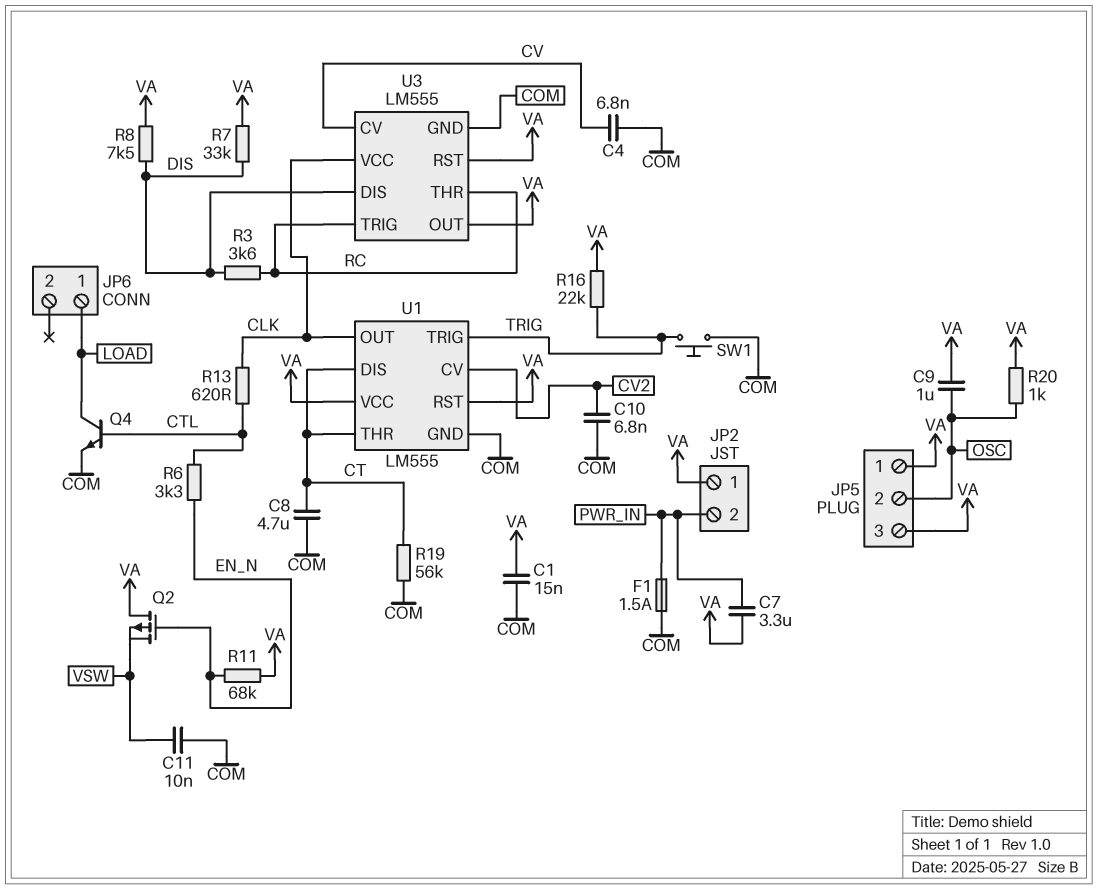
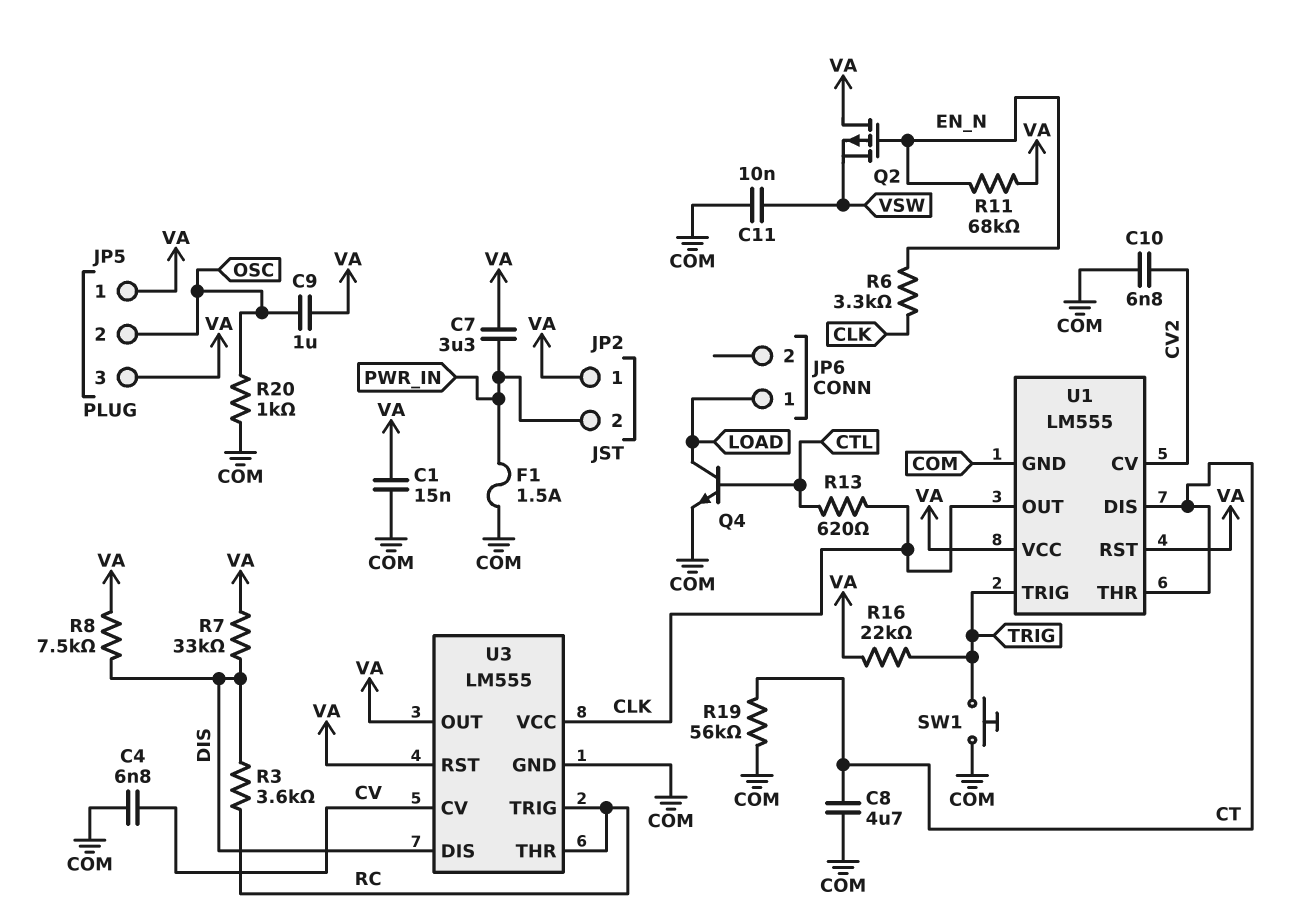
R6: 3.3k (CTL, EN_N) -> 3.3k (CLK, EN_N)
R20: 1k (OSC, VA) -> 1k (COM, OSC)

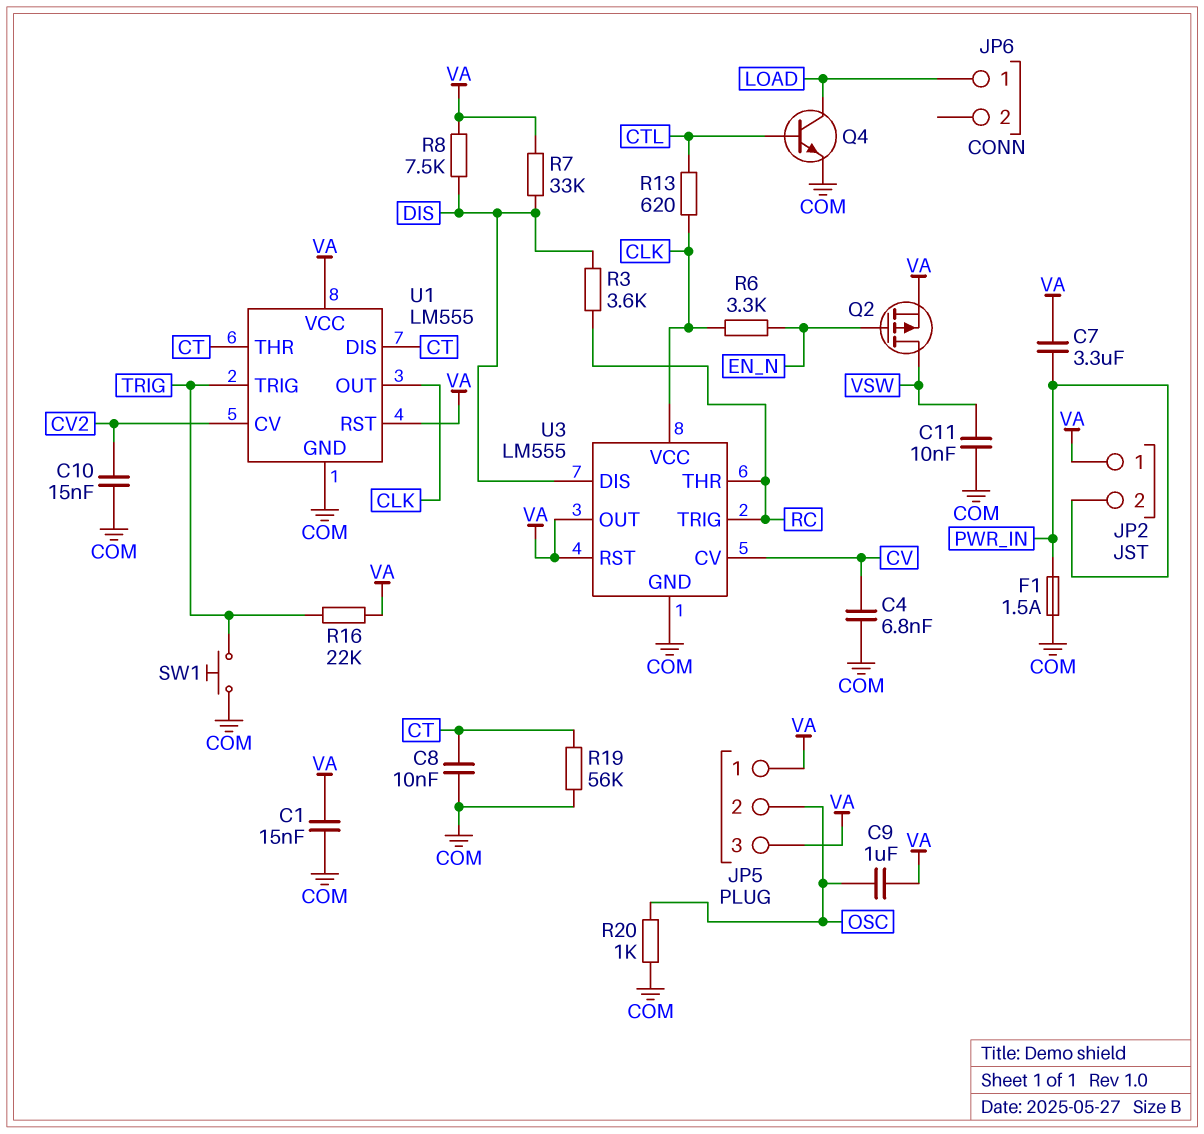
C8: 4.7uF (COM, CT) -> 10nF (COM, CT)
C10: 6.8nF (COM, CV2) -> 15nF (COM, CV2)
Q2: PMOS (G EN_N, D VA, S VSW) -> PMOS (G EN_N, D VSW, S VA)
R11: 68k (EN_N, VA) -> none

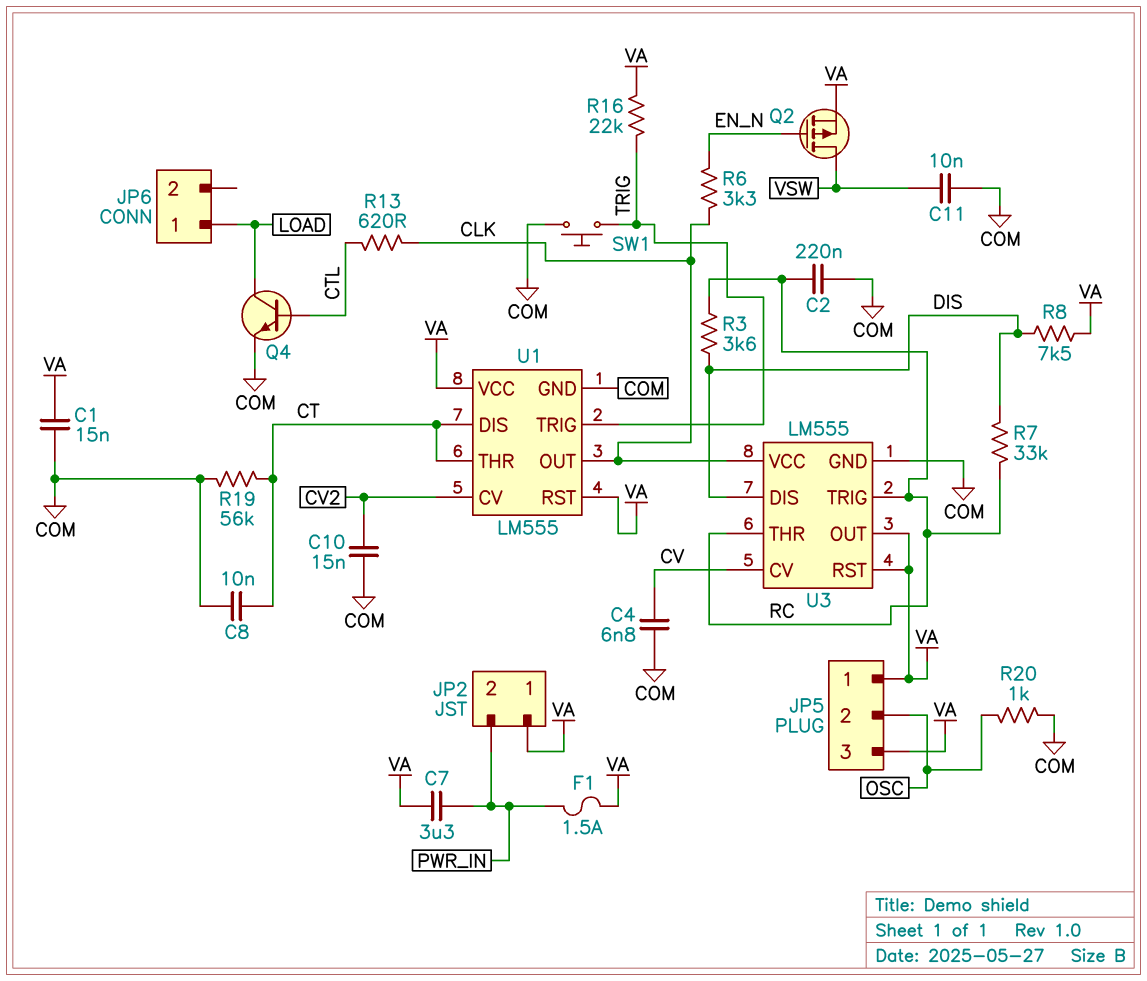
C2: none -> 220nF (COM, RC)
C9: 1uF (OSC, VA) -> none
F1: 1.5A (COM, PWR_IN) -> 1.5A (PWR_IN, VA)
R7: 33k (DIS, VA) -> 33k (DIS, RC)

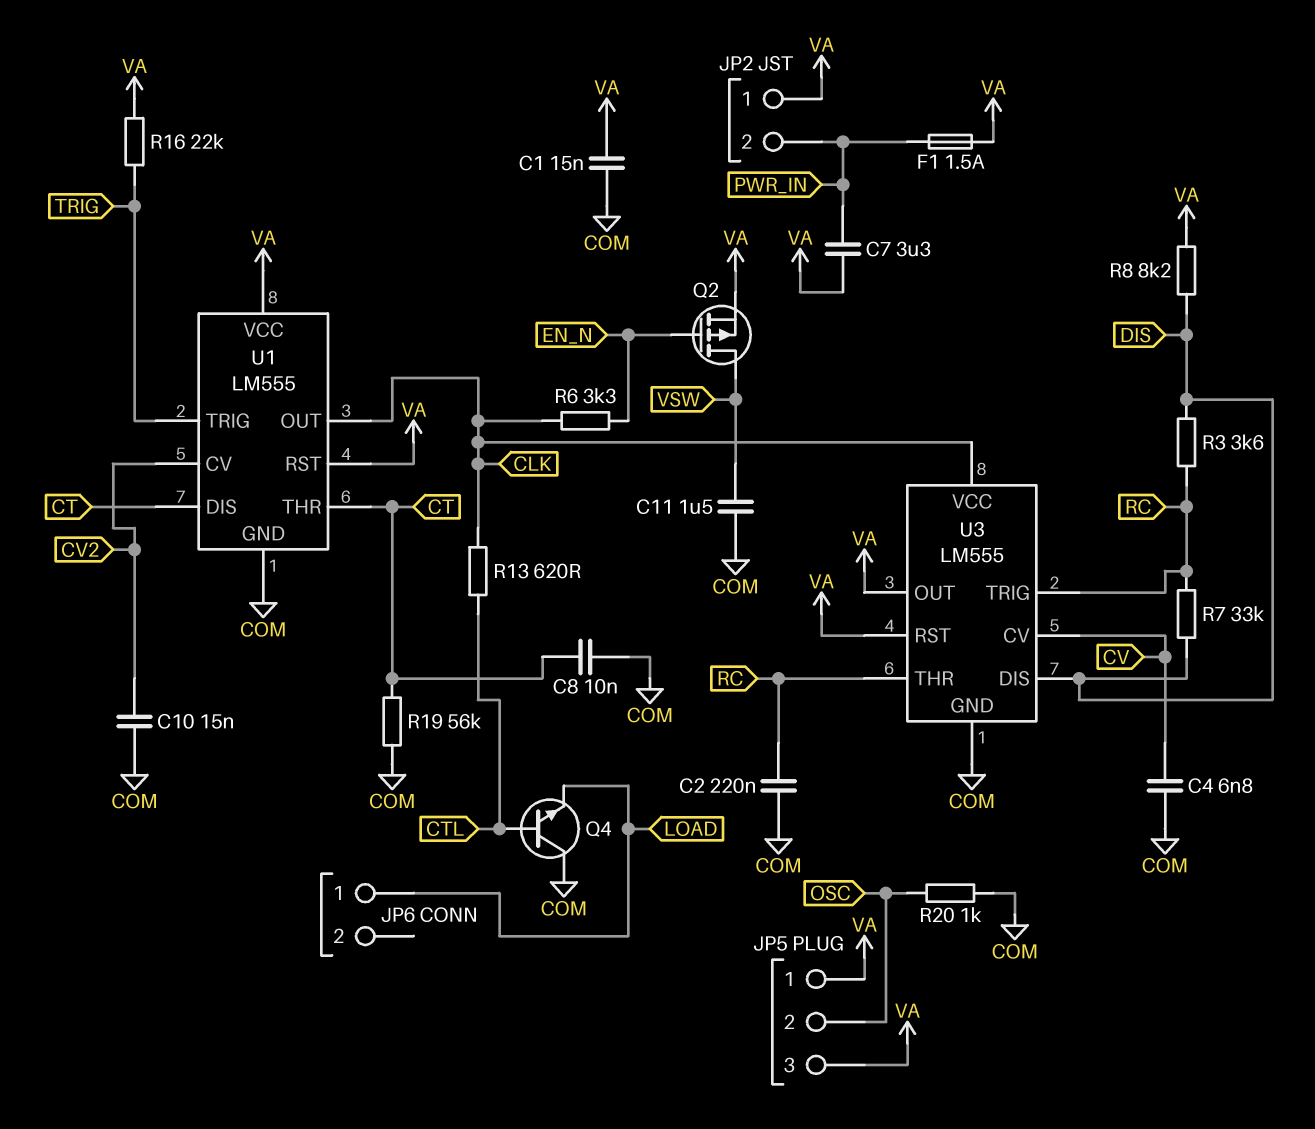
C11: 10nF (COM, VSW) -> 1.5uF (COM, VSW)
Q4: NPN (B CTL, C LOAD, E COM) -> NPN (B CTL, C COM, E LOAD)
R8: 7.5k (DIS, VA) -> 8.2k (DIS, VA)
SW1: button (COM, TRIG) -> none

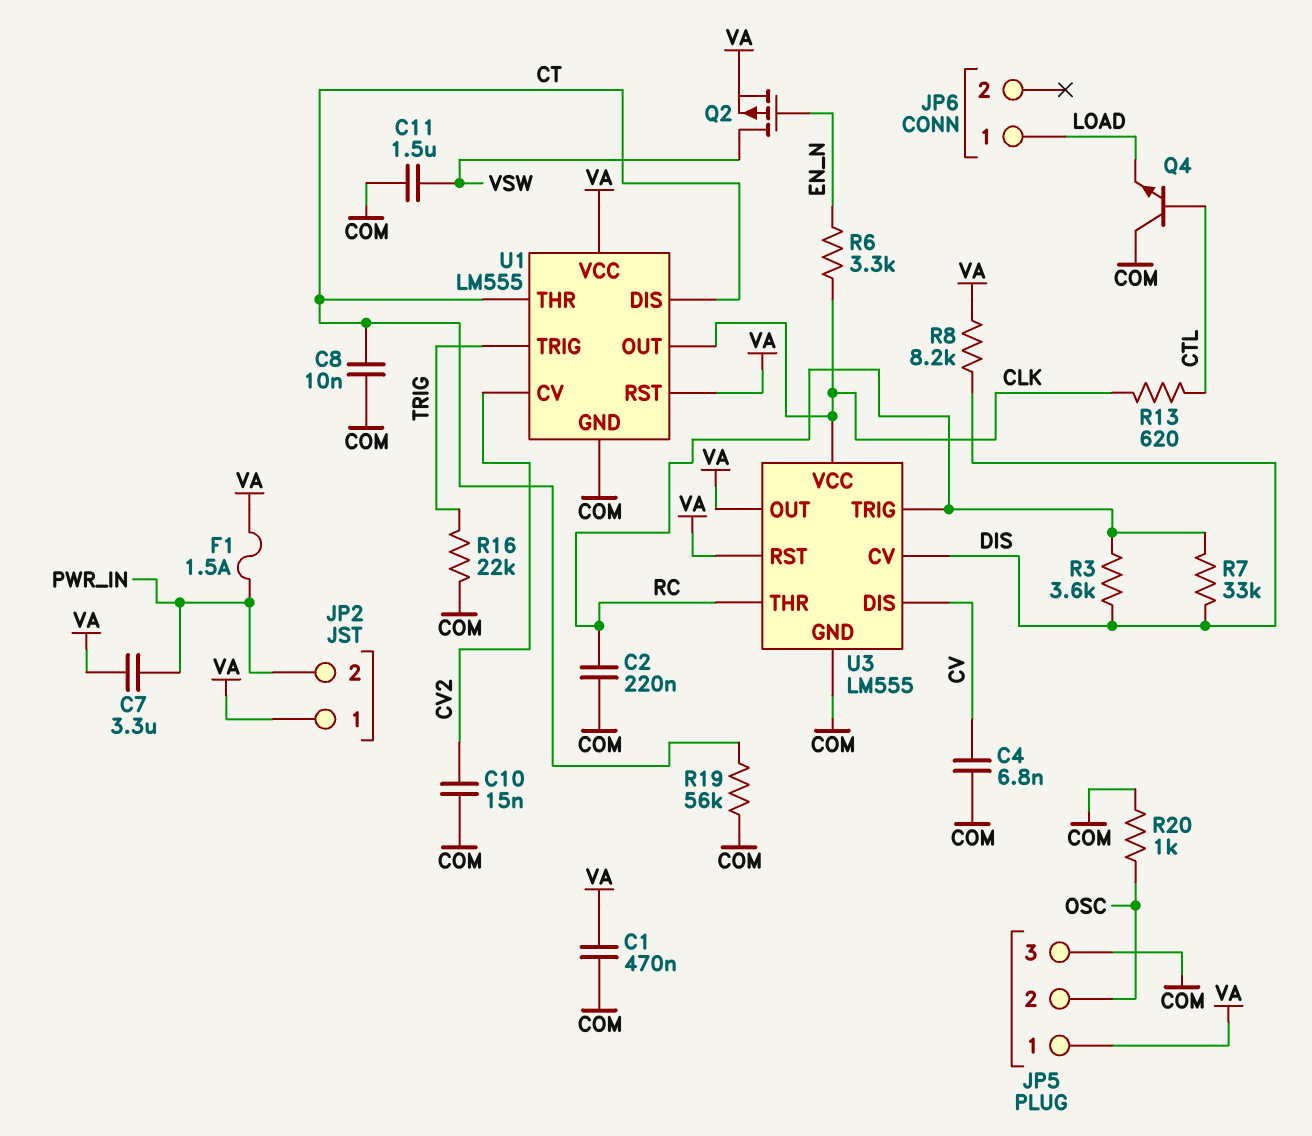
C1: 15nF (COM, VA) -> 470nF (COM, VA)
JP5 pin 3: VA -> COM
R16: 22k (TRIG, VA) -> 22k (COM, TRIG)
U3 pin CV: CV -> DIS
U3 pin DIS: DIS -> CV

